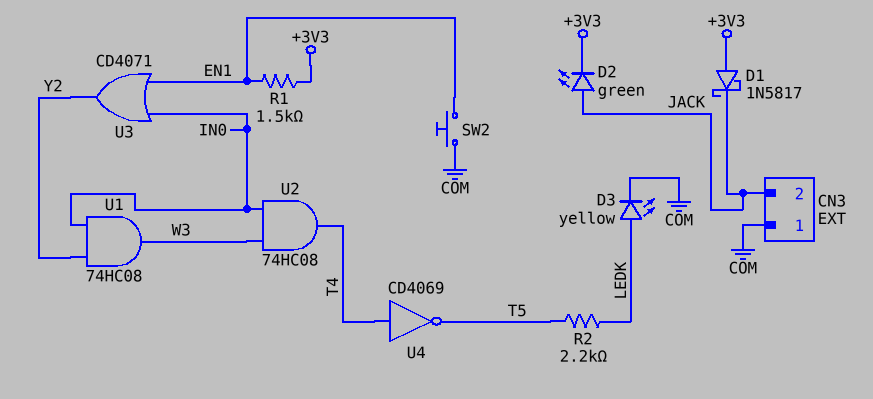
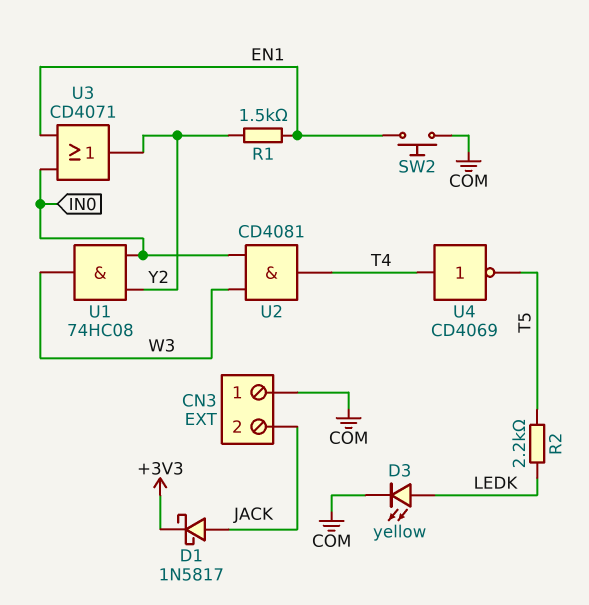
D1: schottky 1N5817 (A +3V3, K JACK) -> schottky 1N5817 (A JACK, K +3V3)
D2: LED green (A JACK, K +3V3) -> none
R1: 1.5k (+3V3, EN1) -> 1.5k (EN1, Y2)
U2: AND 74HC08 (in IN0, in W3, out T4) -> AND CD4081 (in IN0, in W3, out T4)

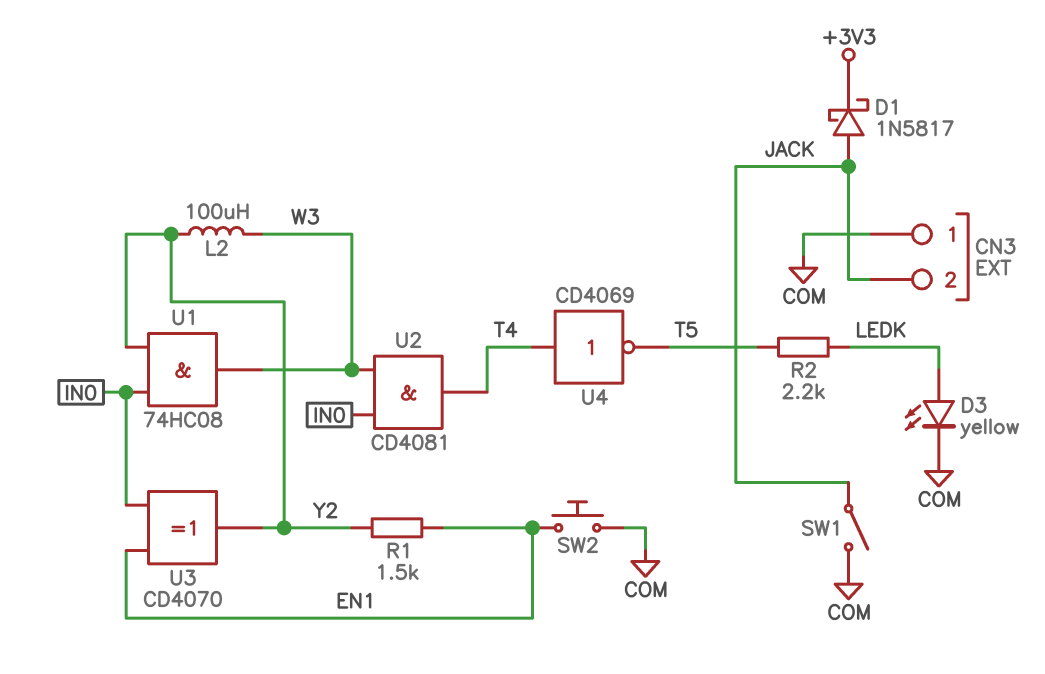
L2: none -> 100uH (W3, Y2)
SW1: none -> switch (COM, JACK)
U3: OR CD4071 (in EN1, in IN0, out Y2) -> XOR CD4070 (in EN1, in IN0, out Y2)

